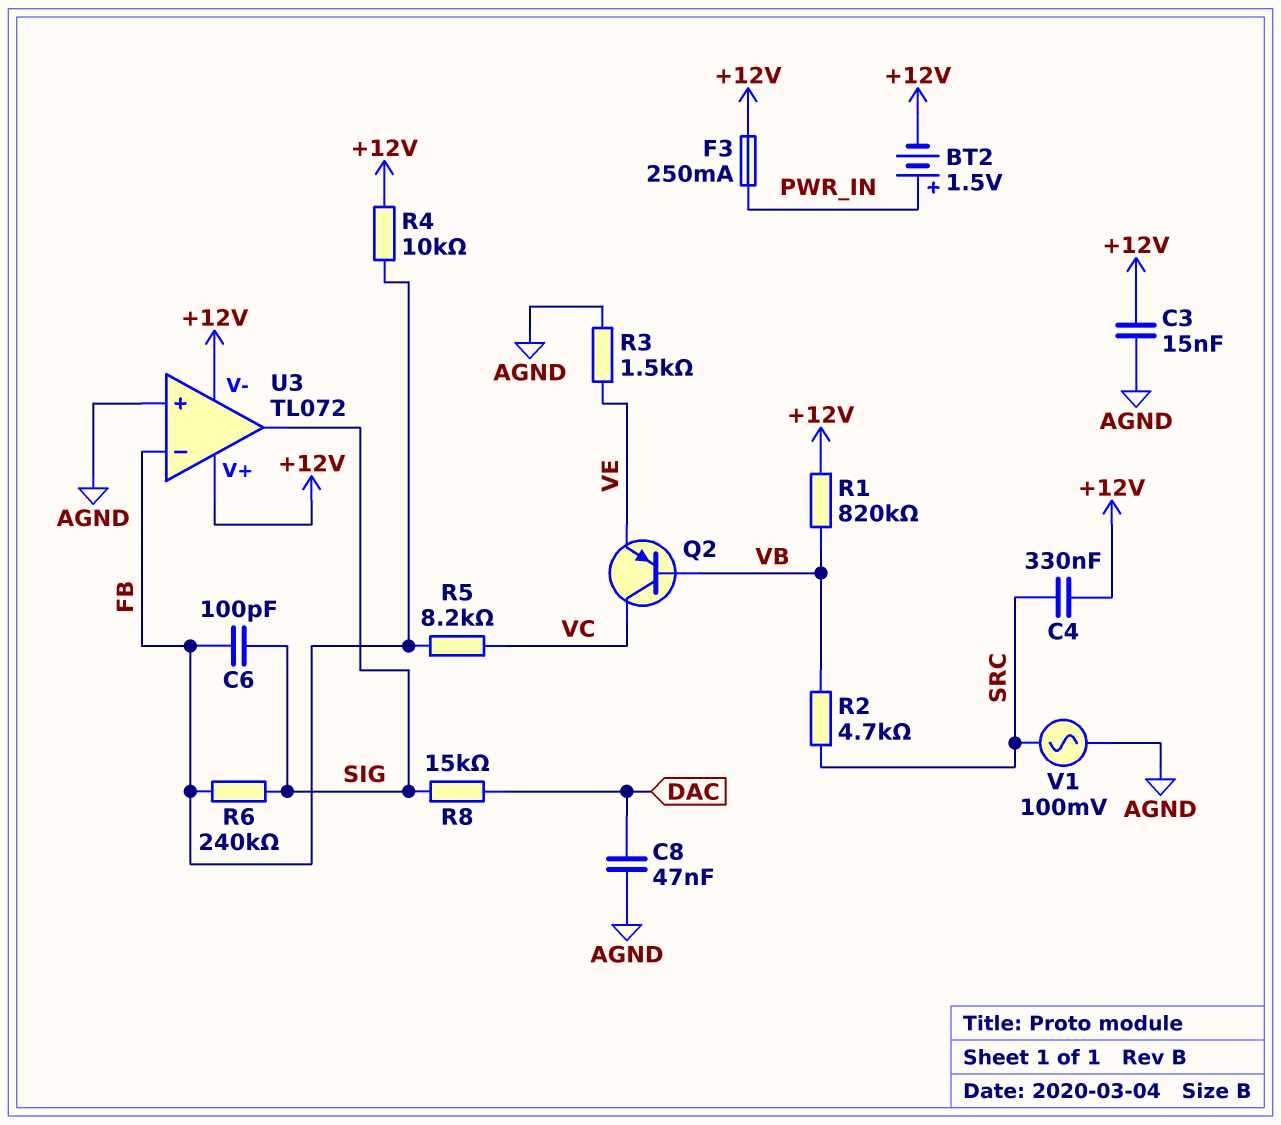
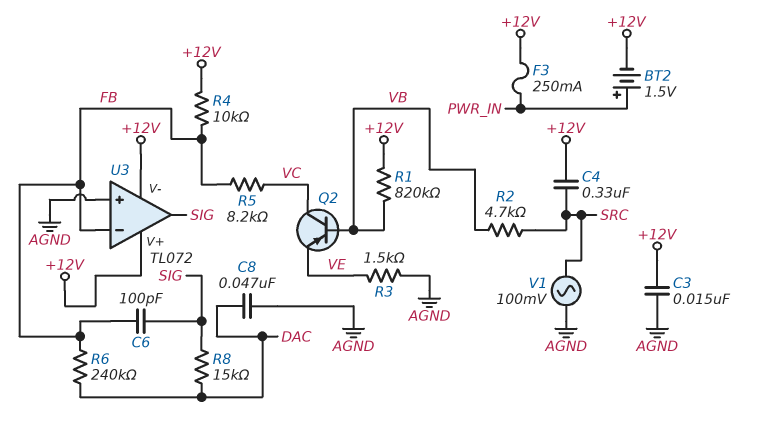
R6: 240k (FB, SIG) -> 240k (DAC, FB)

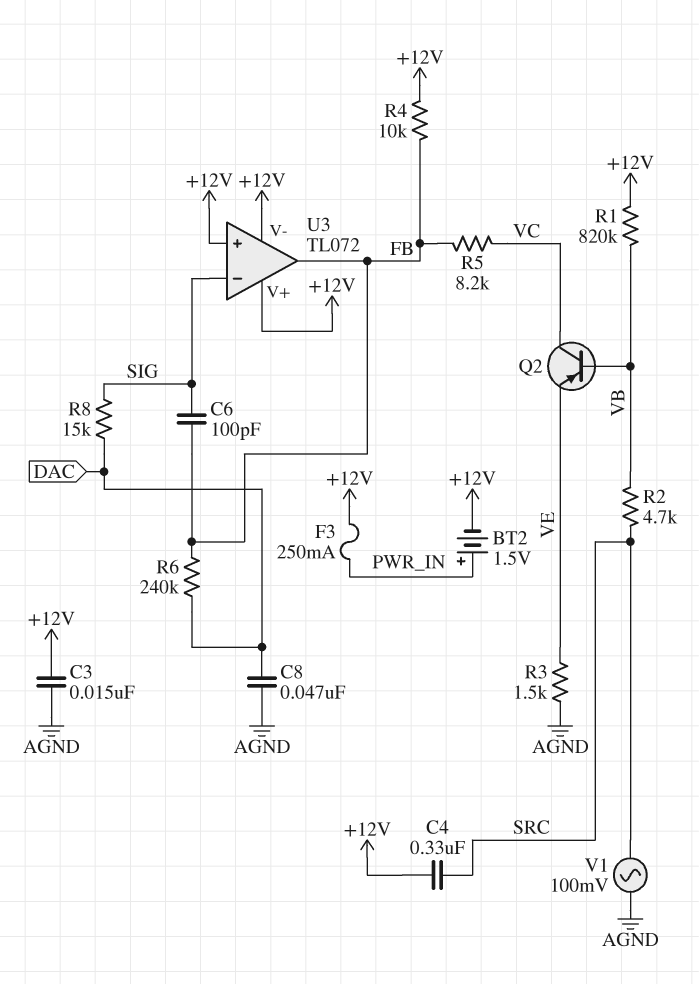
U3 pin in+: AGND -> +12V
U3 pin in-: FB -> SIG
U3 pin out: SIG -> FB

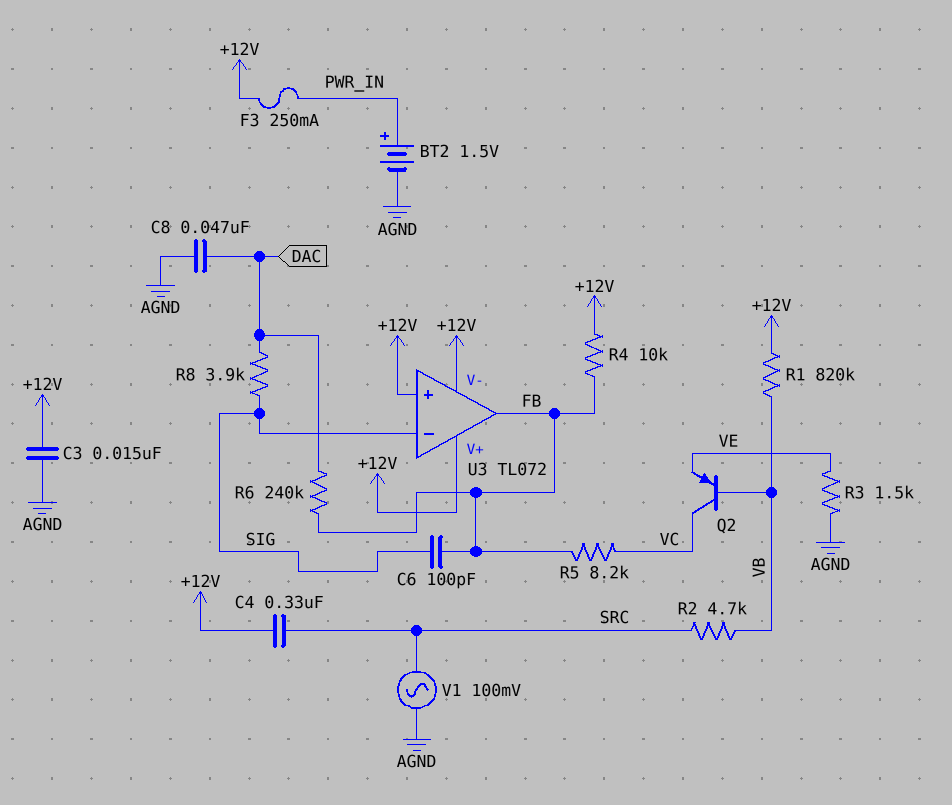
BT2: 1.5V (plus PWR_IN, minus +12V) -> 1.5V (plus PWR_IN, minus AGND)
R8: 15k (DAC, SIG) -> 3.9k (DAC, SIG)

